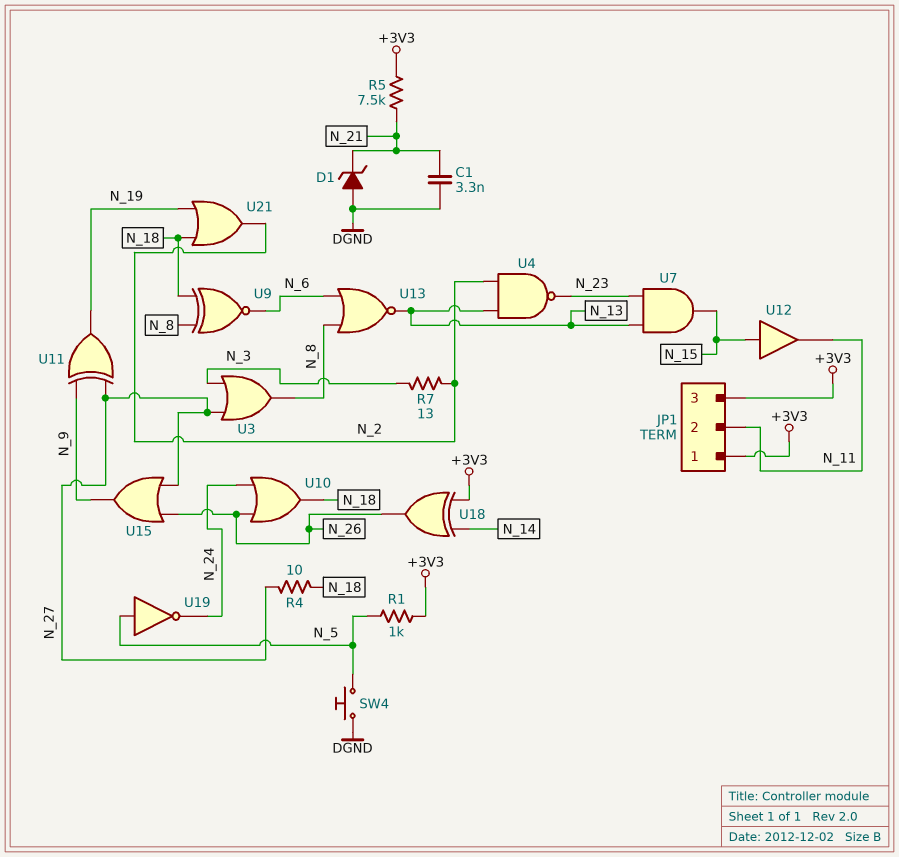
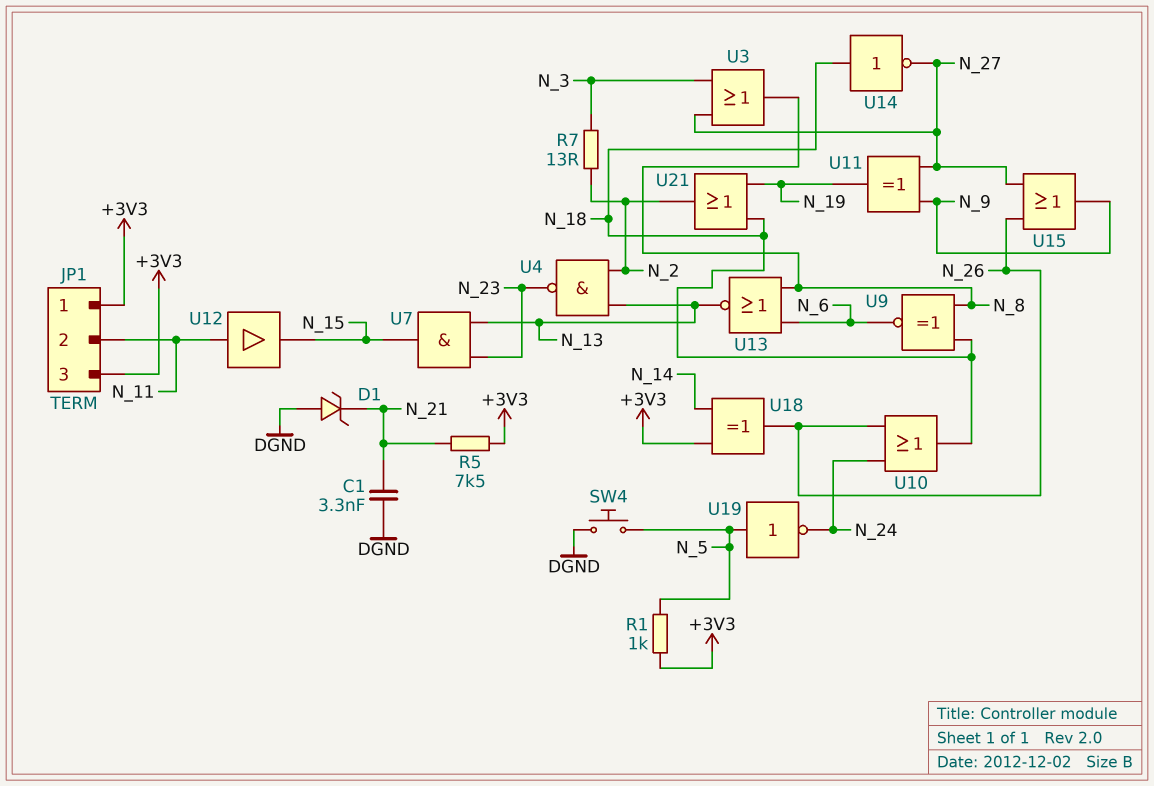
R4: 10 (N_18, N_27) -> none
U12: buffer (in N_15, out N_11) -> buffer (in N_11, out N_15)
U14: none -> NOT (in N_18, out N_27)

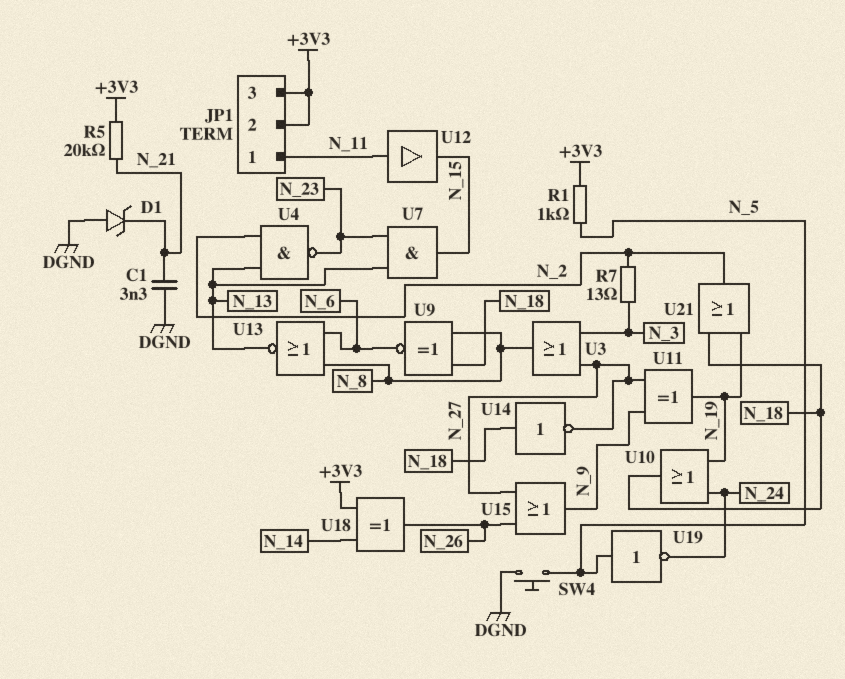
JP1 pin 1: +3V3 -> N_11
JP1 pin 2: N_11 -> +3V3
R5: 7.5k (+3V3, N_21) -> 20k (+3V3, N_21)
U10: OR (in N_24, in N_26, out N_18) -> OR (in N_19, in N_24, out N_18)

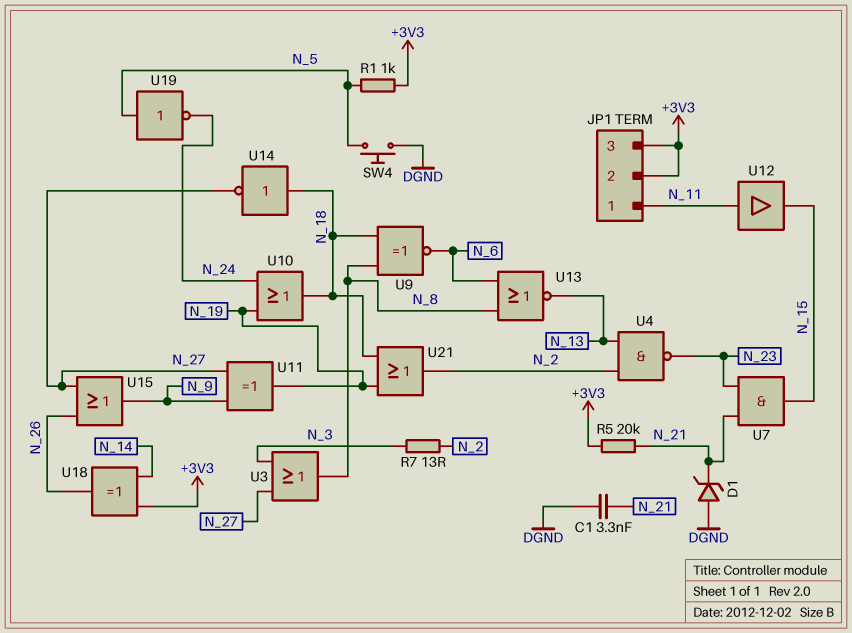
U7: AND (in N_13, in N_23, out N_15) -> AND (in N_21, in N_23, out N_15)

